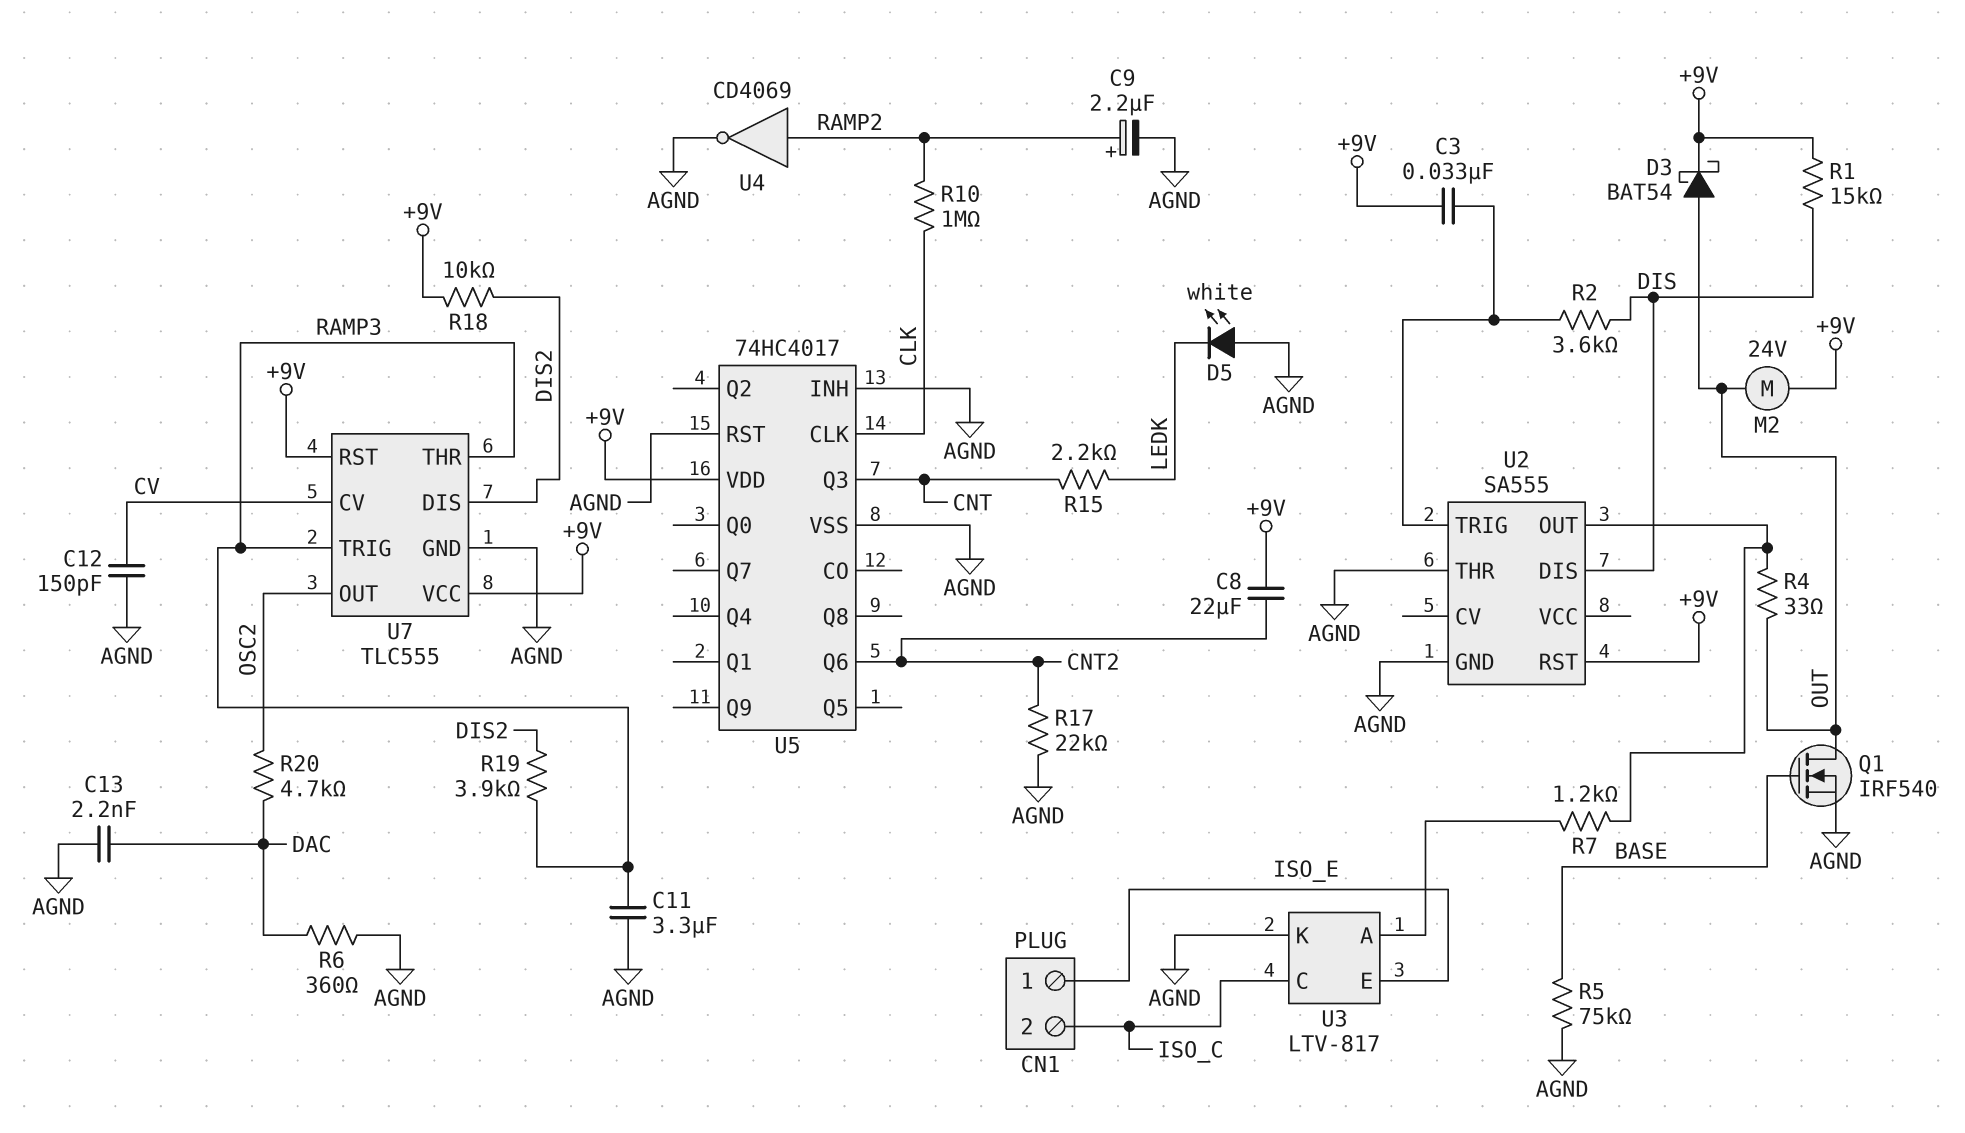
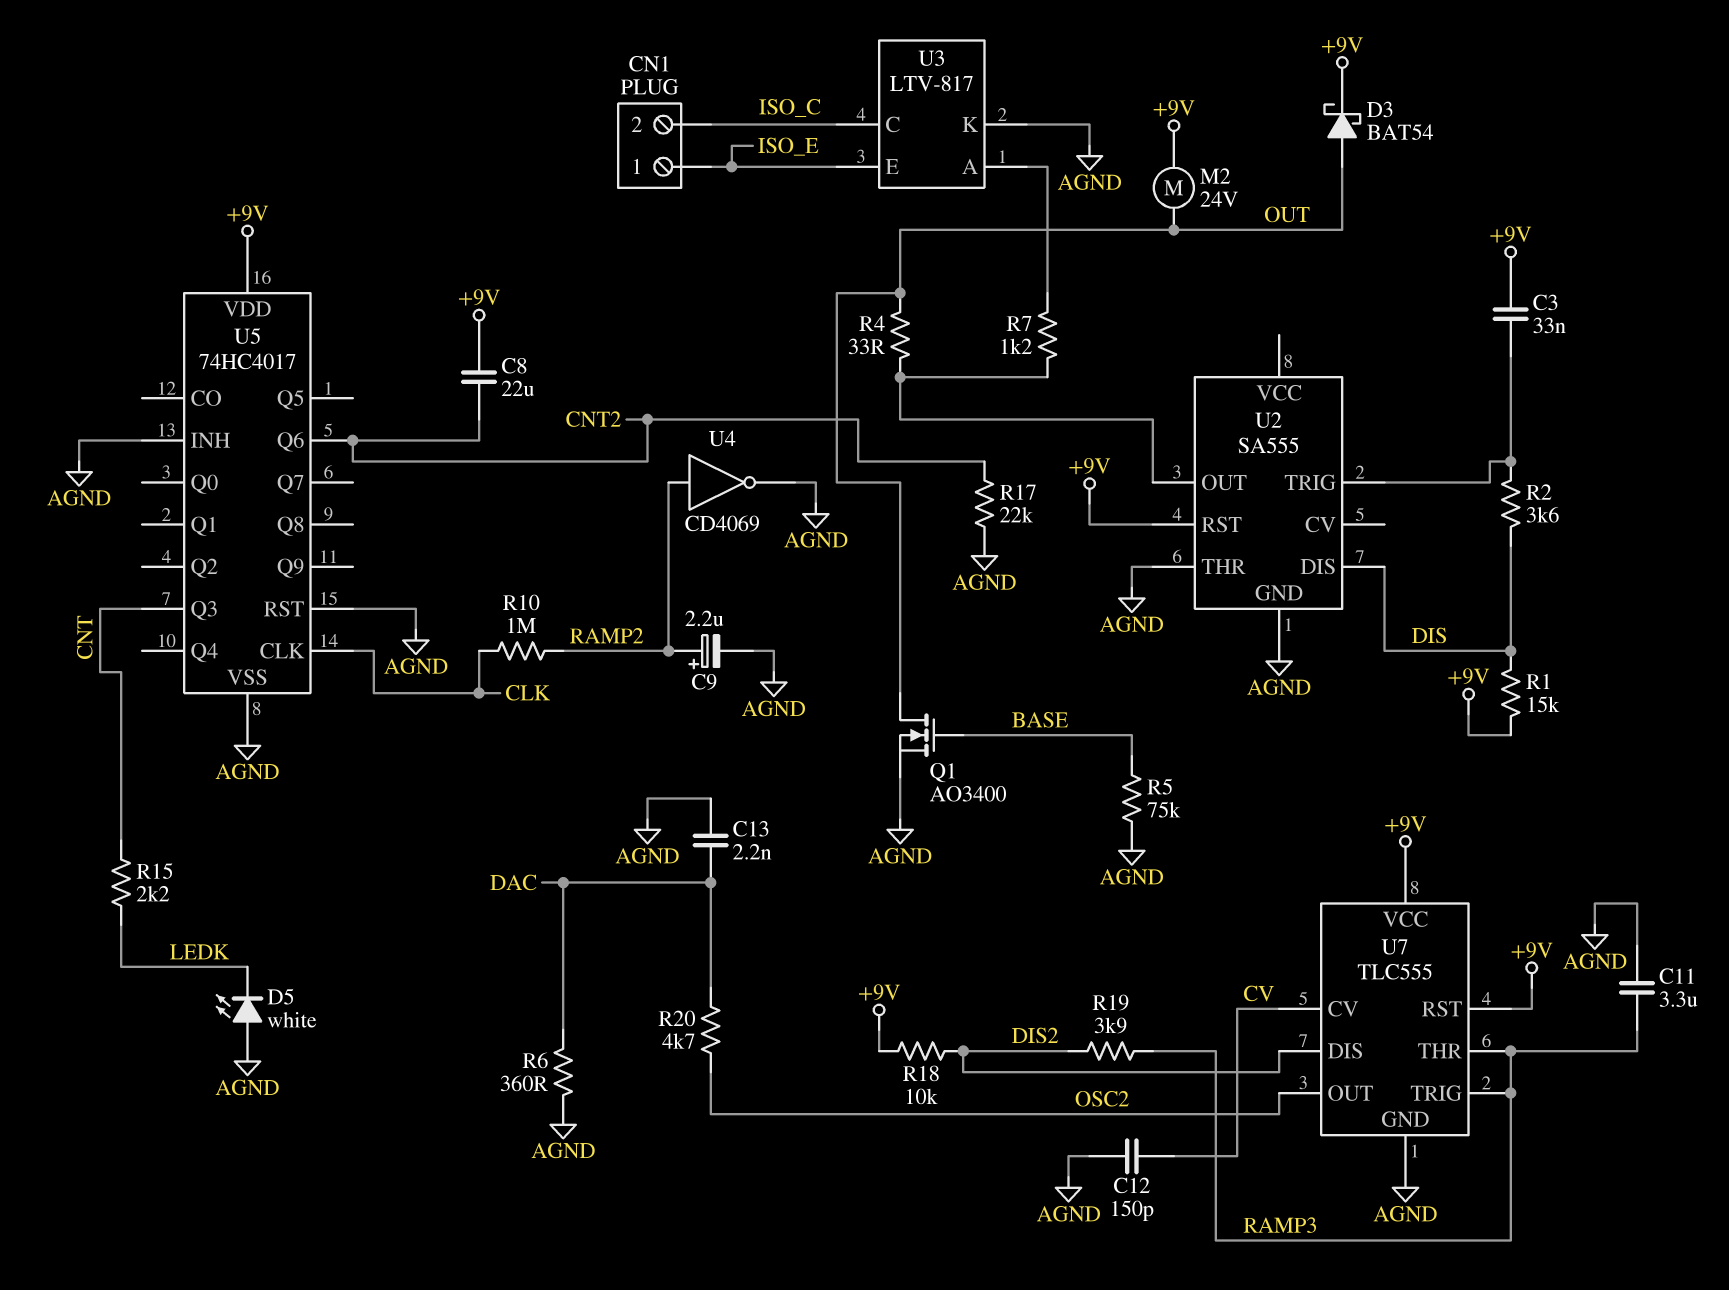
Q1: NMOS IRF540 (G BASE, D OUT, S AGND) -> NMOS AO3400 (G BASE, D OUT, S AGND)

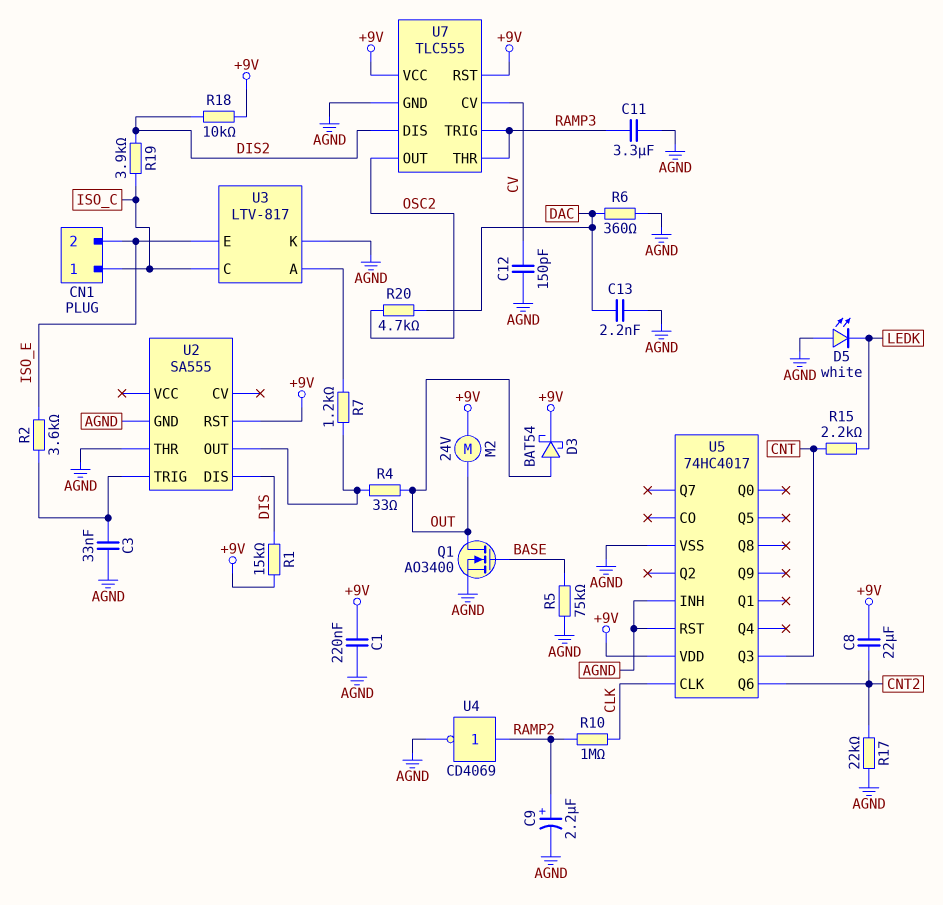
C1: none -> 220nF (+9V, AGND)
C3: 33nF (+9V, U2/TRIG) -> 33nF (AGND, U2/TRIG)
CN1 pin 1: ISO_E -> ISO_C
CN1 pin 2: ISO_C -> ISO_E
R2: 3.6k (DIS, U2/TRIG) -> 3.6k (ISO_E, U2/TRIG)
R19: 3.9k (DIS2, RAMP3) -> 3.9k (DIS2, ISO_C)

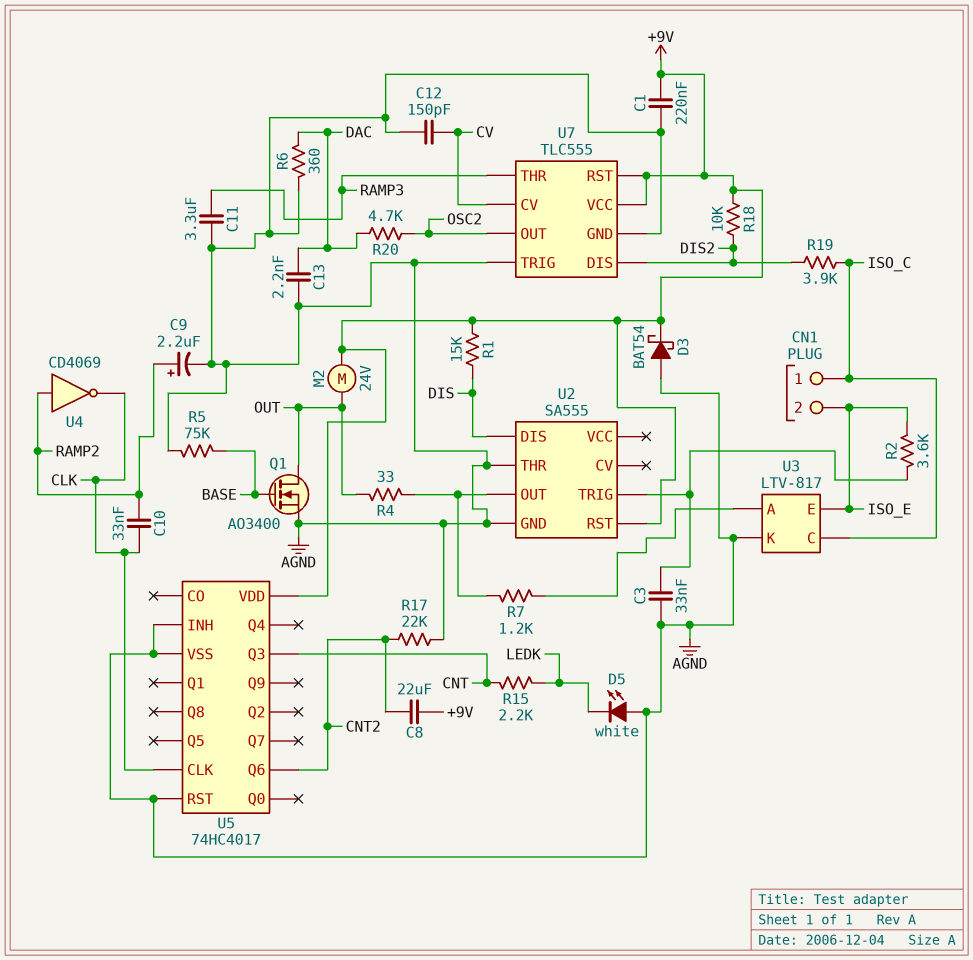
C10: none -> 33nF (CLK, RAMP2)
D3: schottky BAT54 (A OUT, K +9V) -> schottky BAT54 (A AGND, K +9V)
R10: 1M (CLK, RAMP2) -> none
U4: NOT CD4069 (in RAMP2, out AGND) -> NOT CD4069 (in RAMP2, out CLK)
U7 pin TRIG: RAMP3 -> AGND

